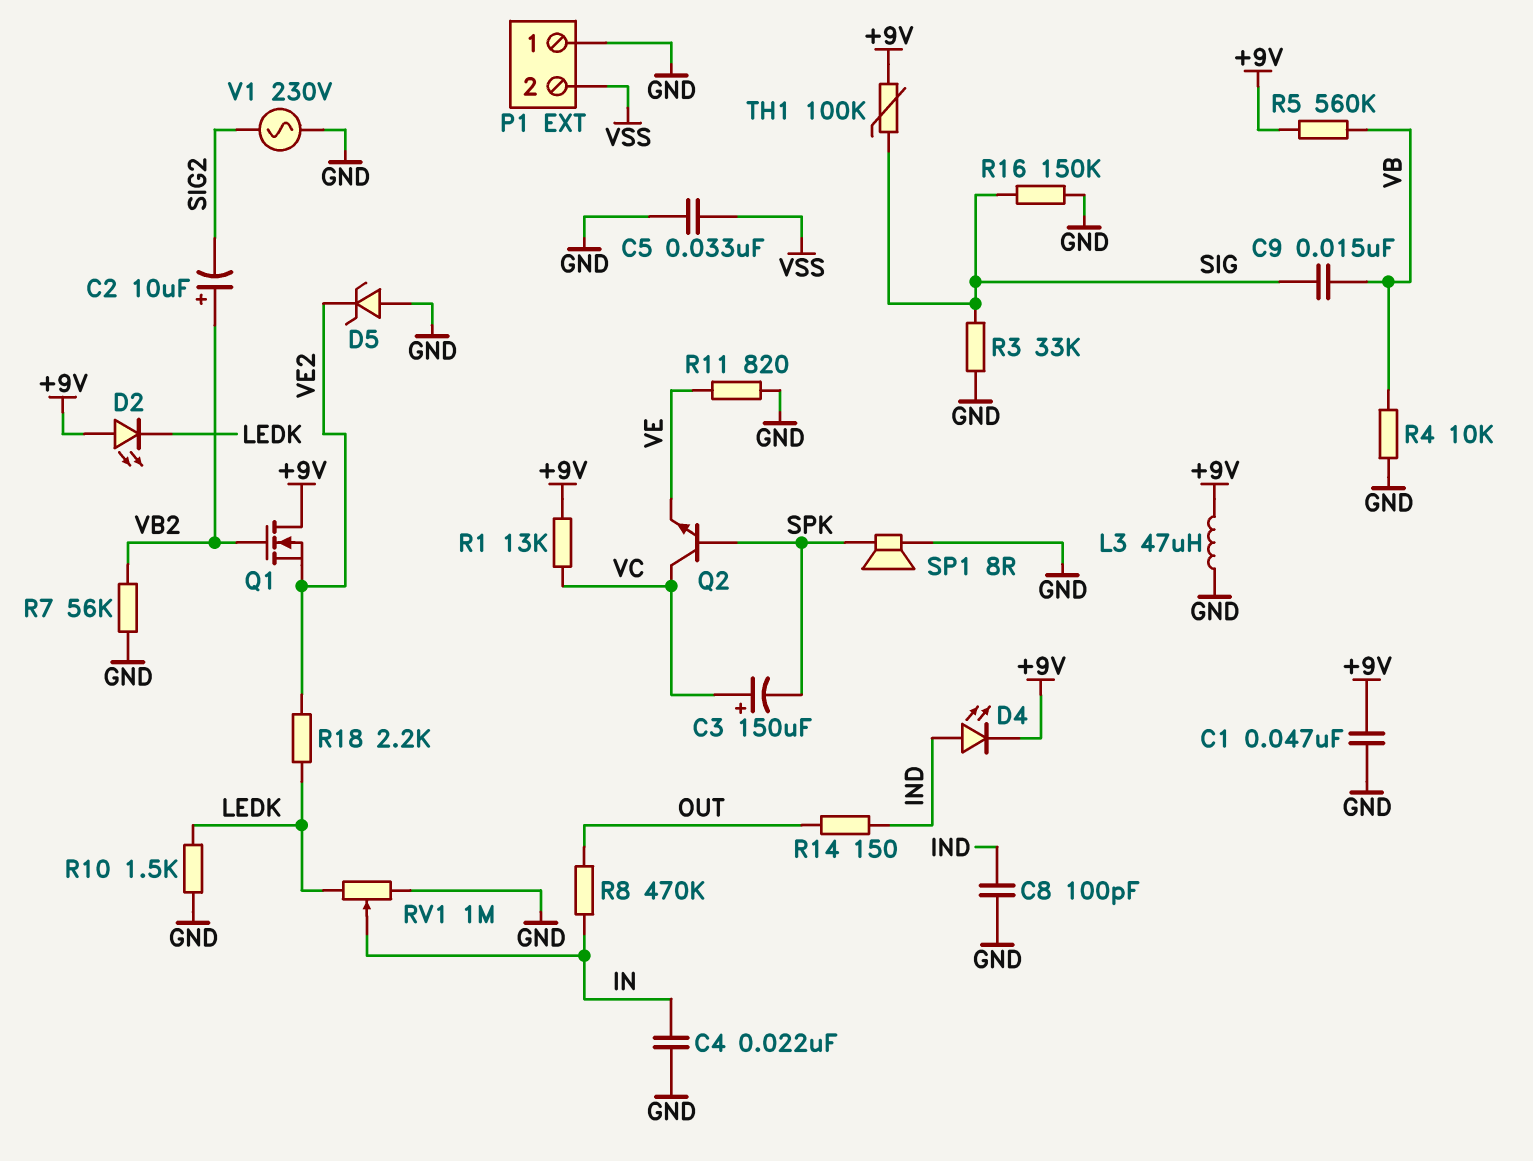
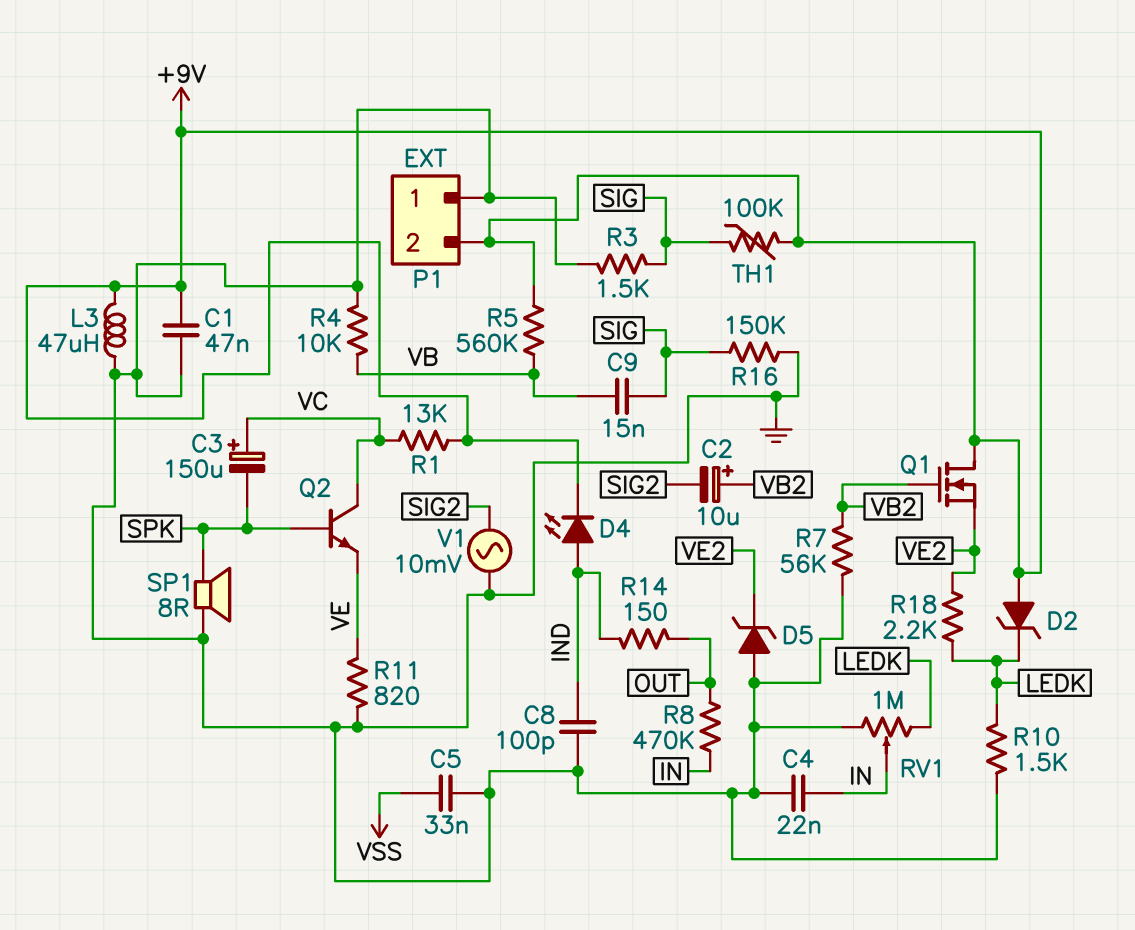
D2: LED (A +9V, K LEDK) -> zener (A +9V, K LEDK)
P1 pin 2: VSS -> +9V
R3: 33k (GND, SIG) -> 1.5k (GND, SIG)
V1: AC 230V (GND, SIG2) -> AC 10mV (GND, SIG2)

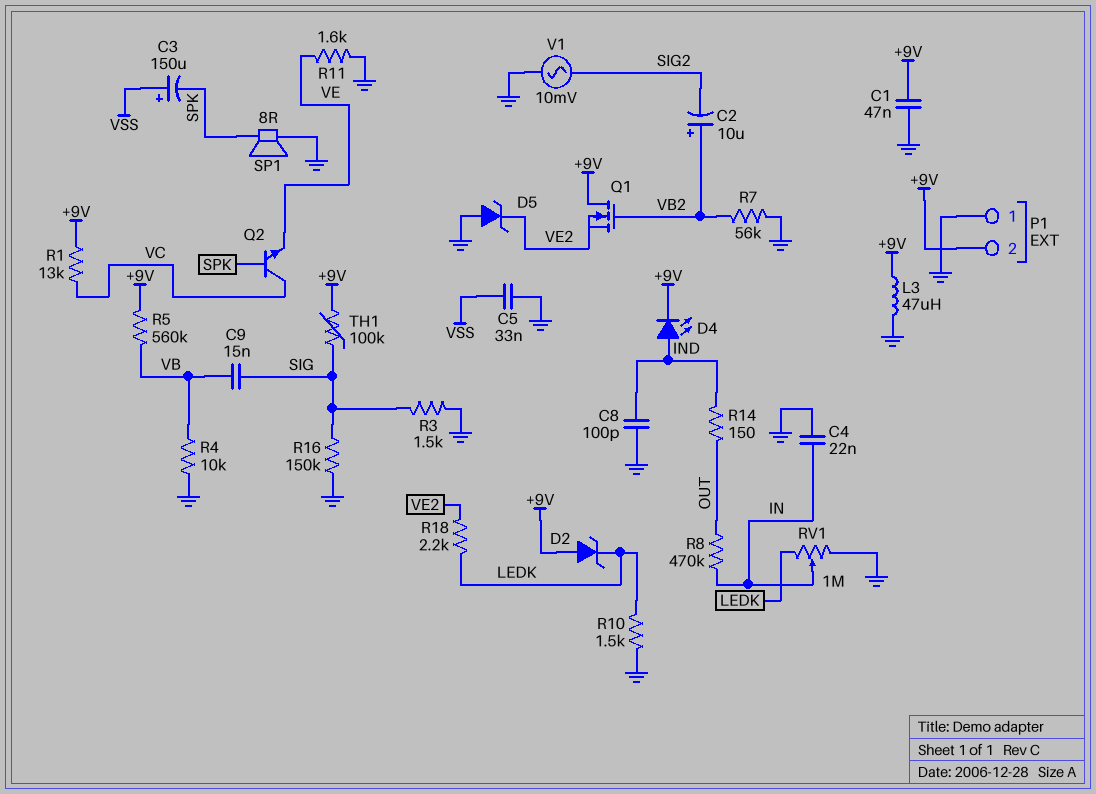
C3: 150uF (plus VC, minus SPK) -> 150uF (plus VSS, minus SPK)
R11: 820 (GND, VE) -> 1.6k (GND, VE)

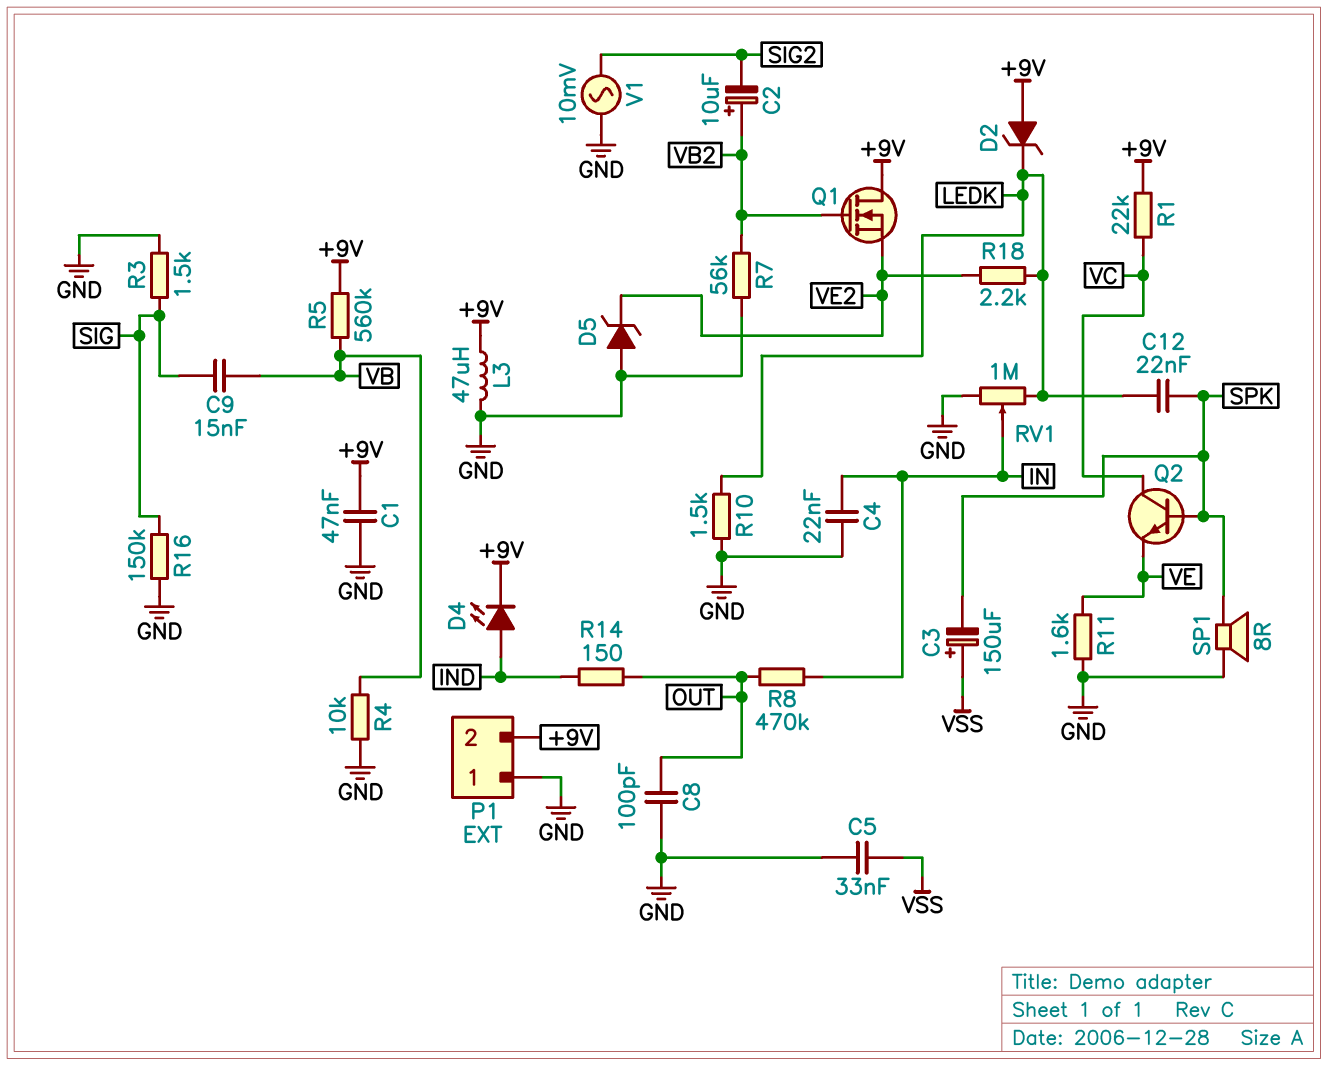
C8: 100pF (GND, IND) -> 100pF (GND, OUT)
C12: none -> 22nF (LEDK, SPK)
R1: 13k (+9V, VC) -> 22k (+9V, VC)
TH1: 100k (+9V, SIG) -> none

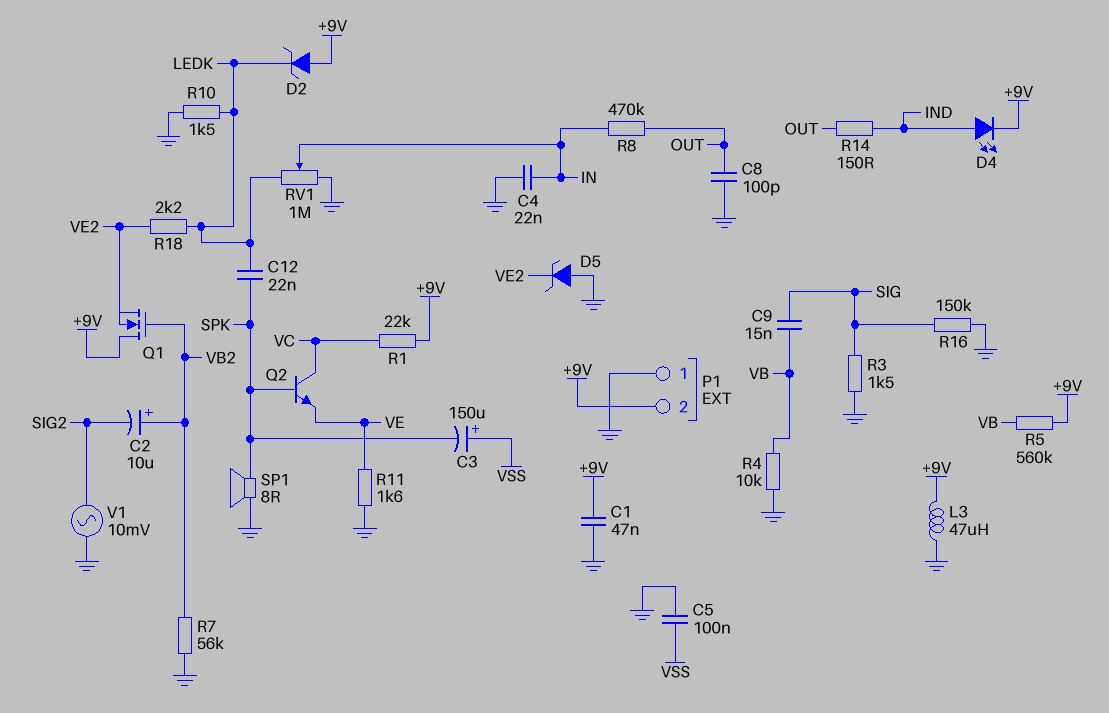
C5: 33nF (GND, VSS) -> 100nF (GND, VSS)

